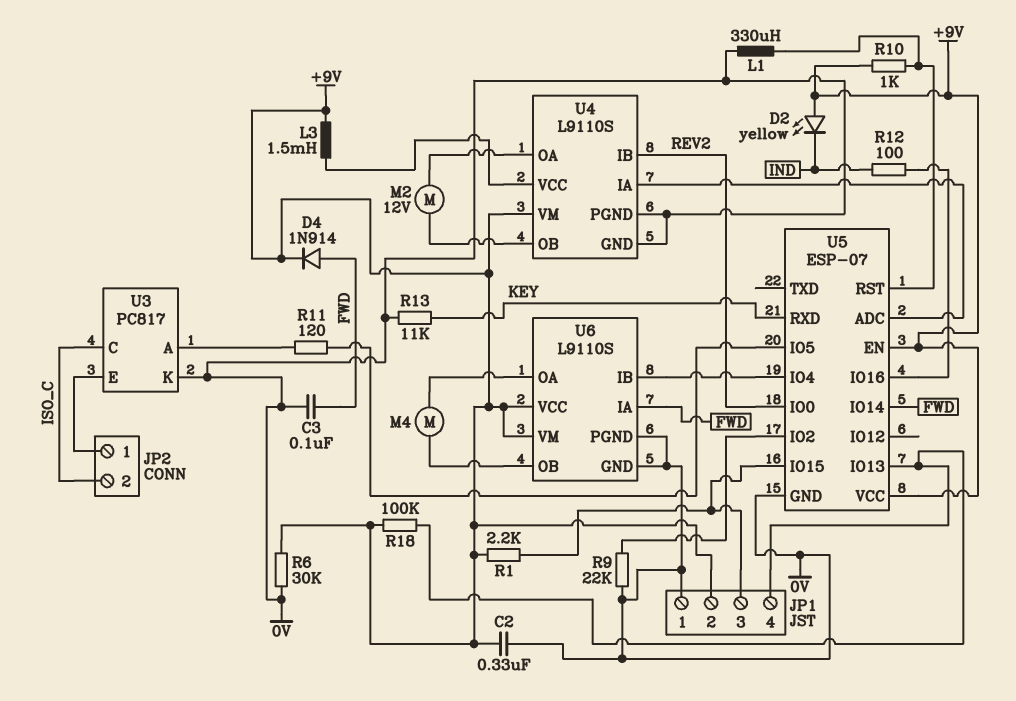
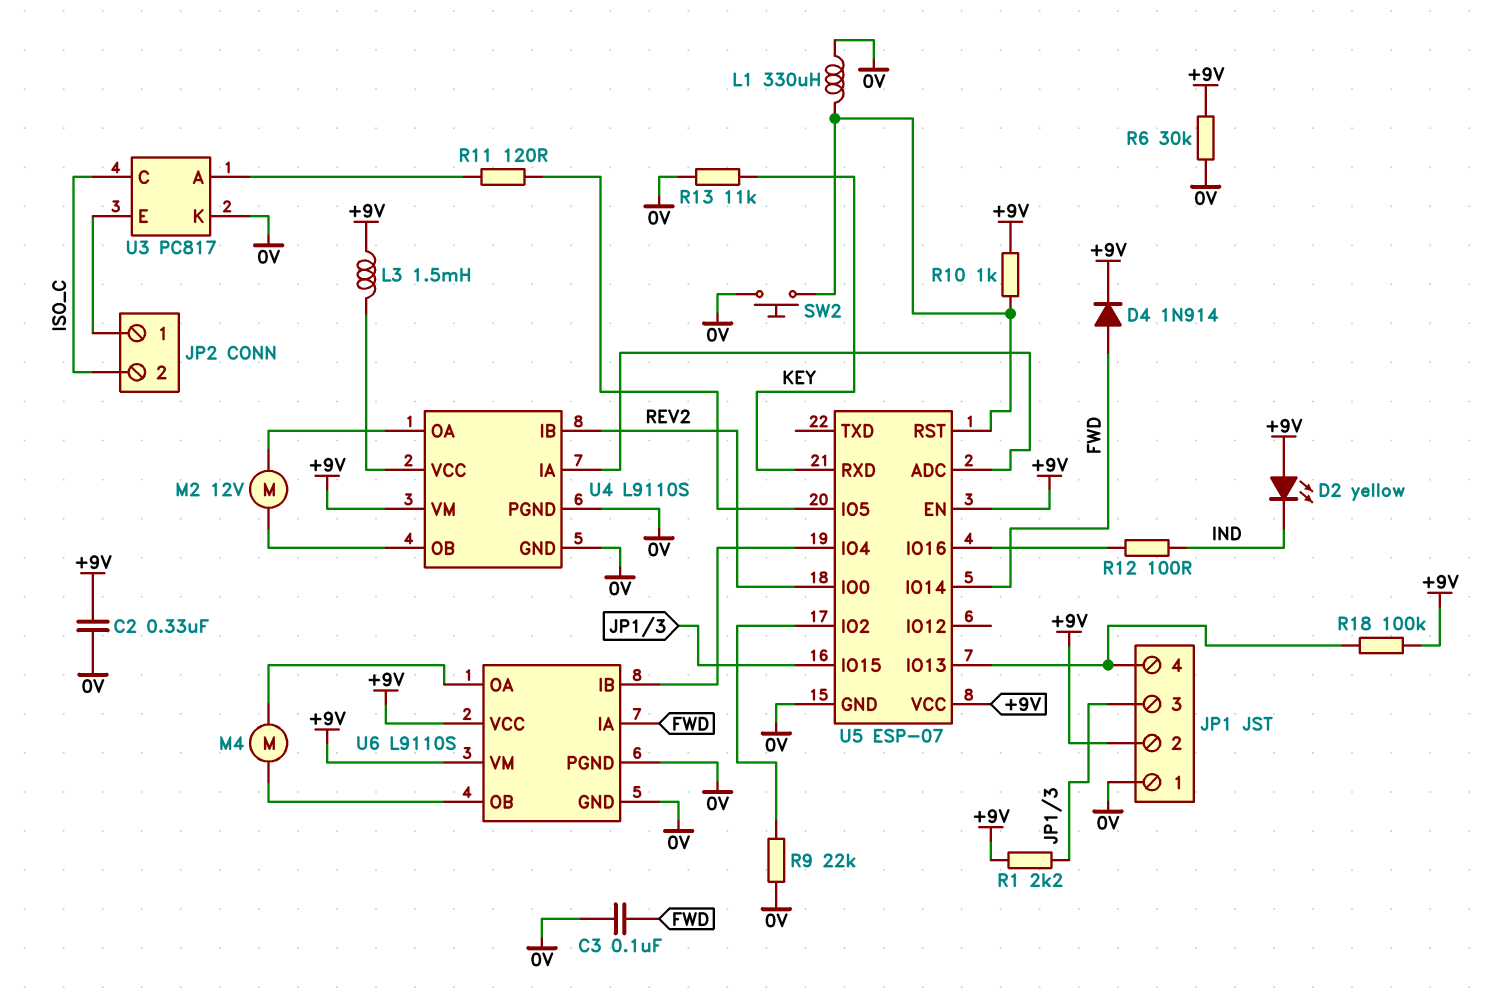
SW2: none -> button (0V, U5/RST)

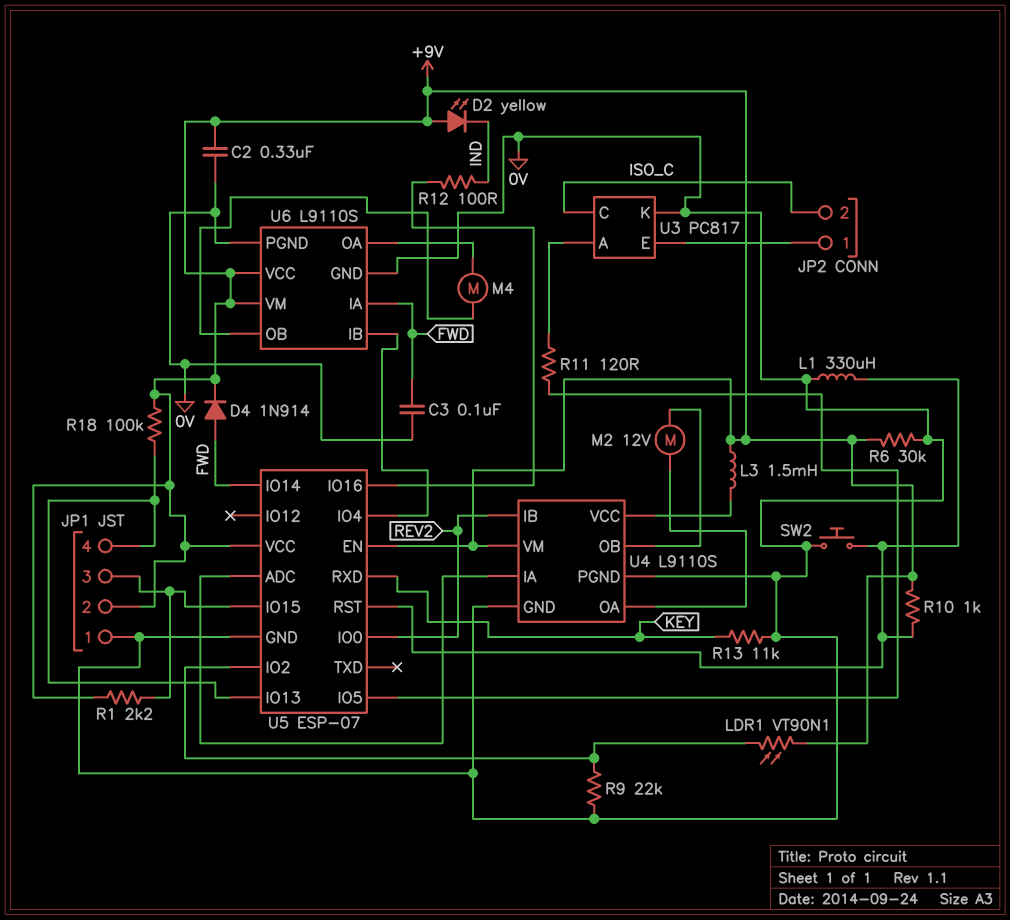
LDR1: none -> VT90N1 (+9V, U5/IO2)

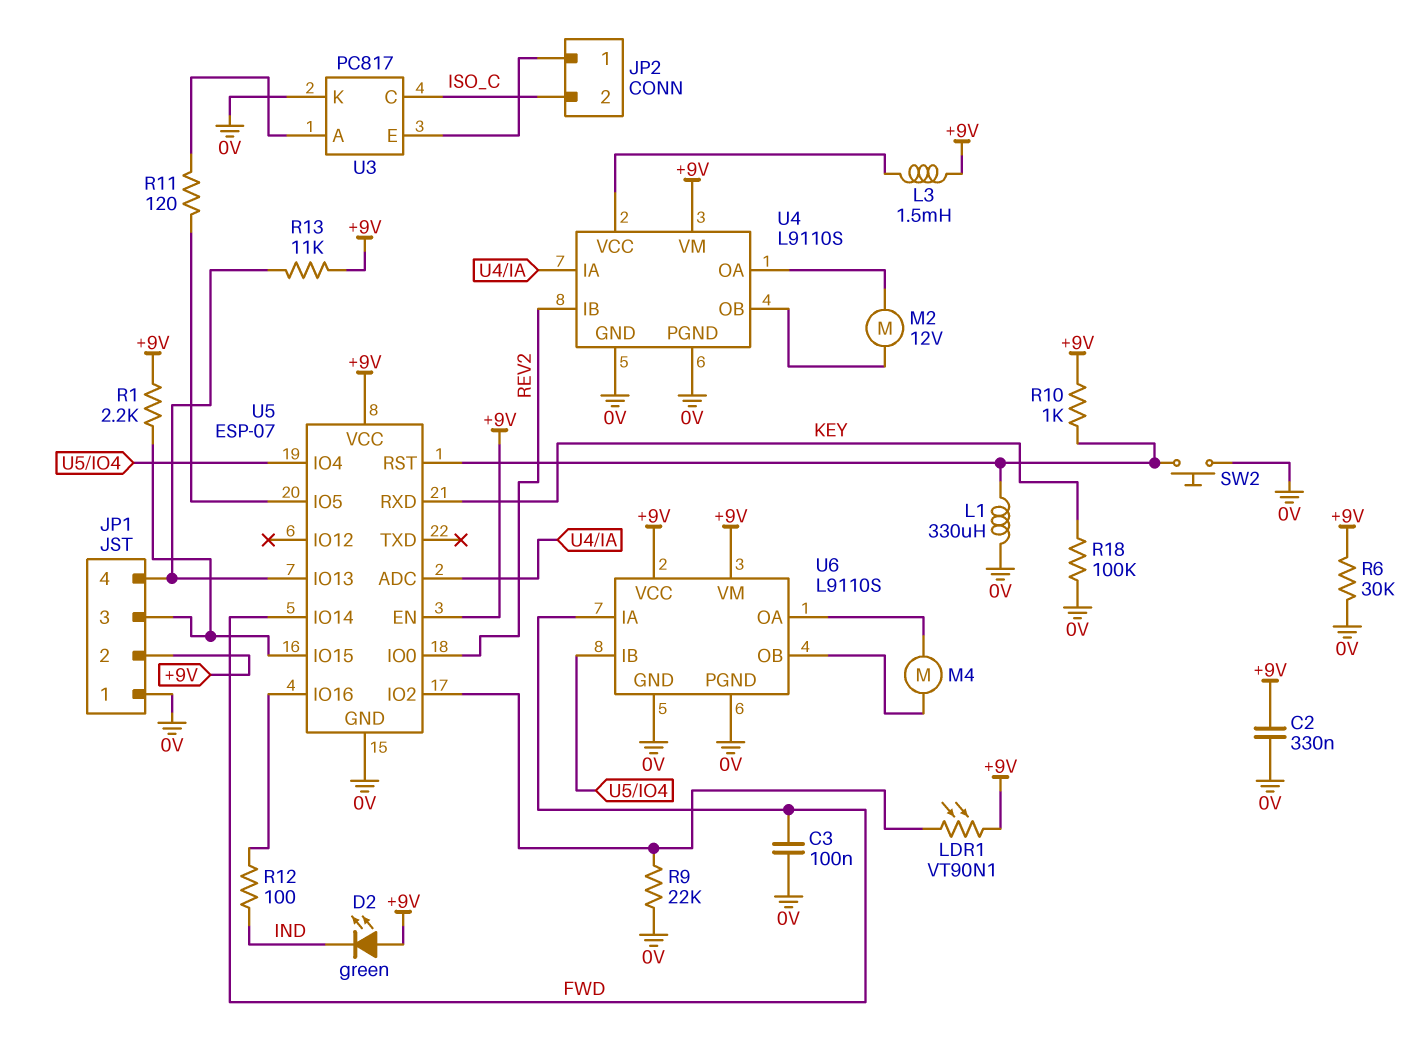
D2: LED yellow (A +9V, K IND) -> LED green (A +9V, K IND)
D4: diode 1N914 (A FWD, K +9V) -> none
R13: 11k (0V, KEY) -> 11k (+9V, JP1/4)
R18: 100k (+9V, JP1/4) -> 100k (0V, KEY)

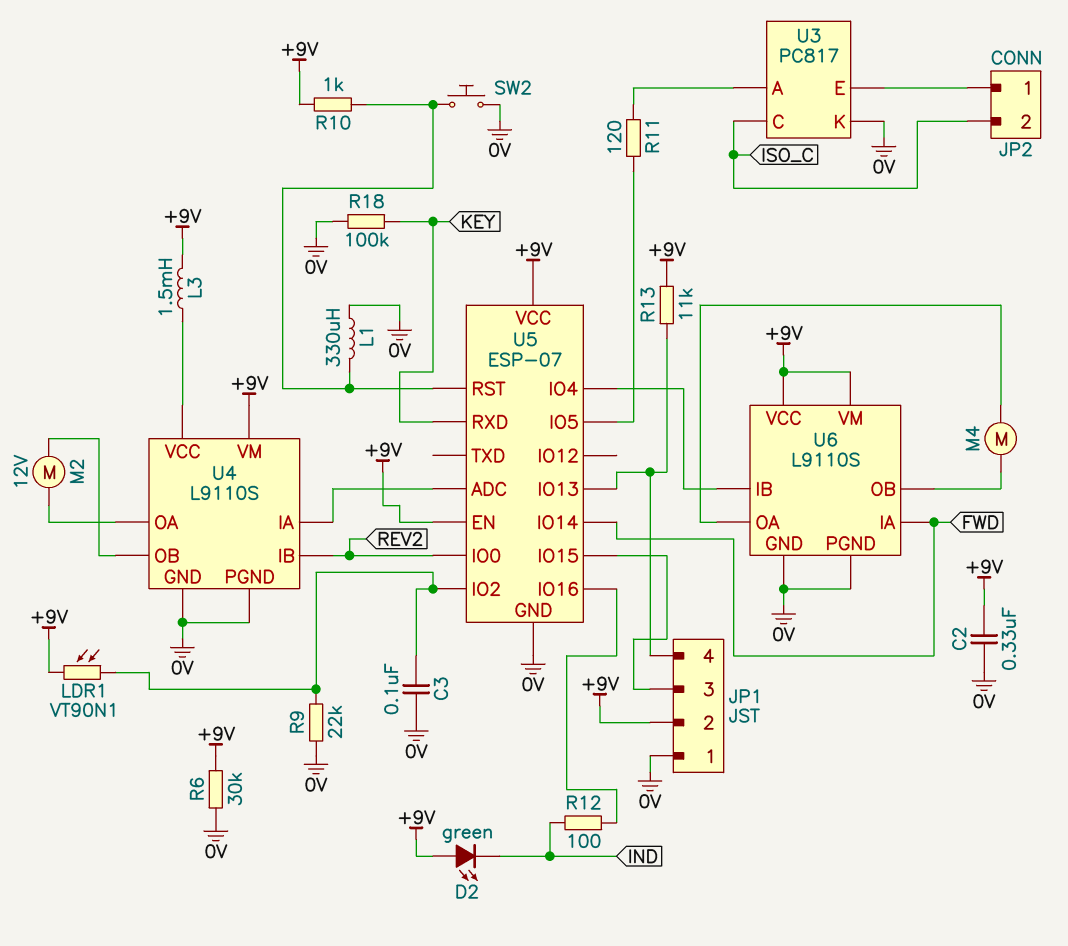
C3: 100nF (0V, FWD) -> 100nF (0V, U5/IO2)
R1: 2.2k (+9V, JP1/3) -> none

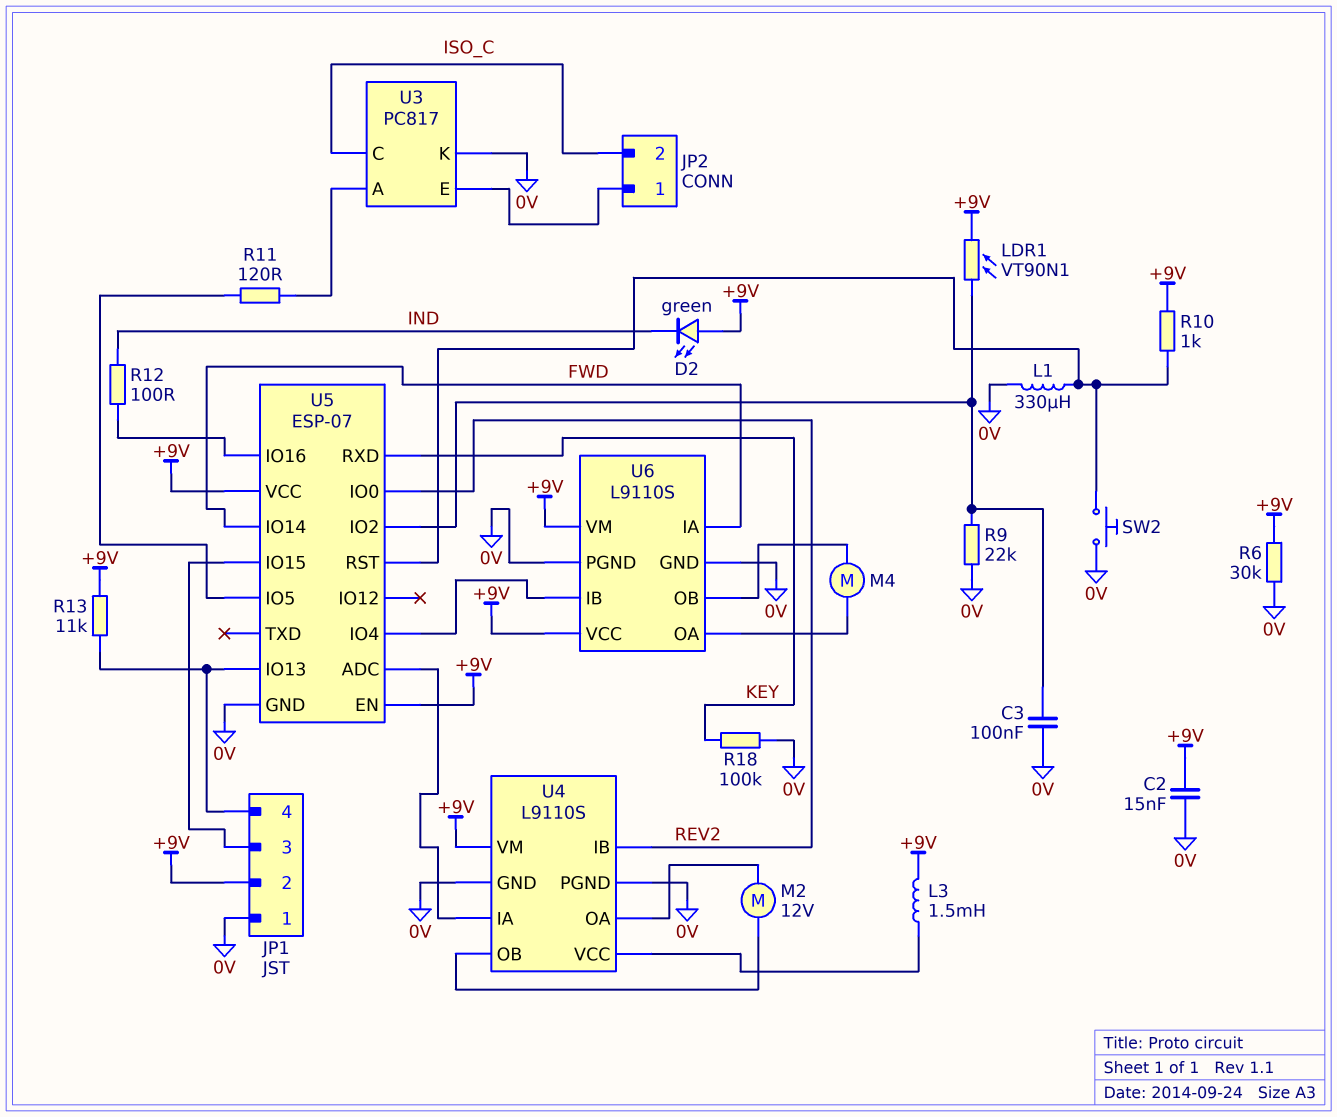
C2: 330nF (+9V, 0V) -> 15nF (+9V, 0V)

